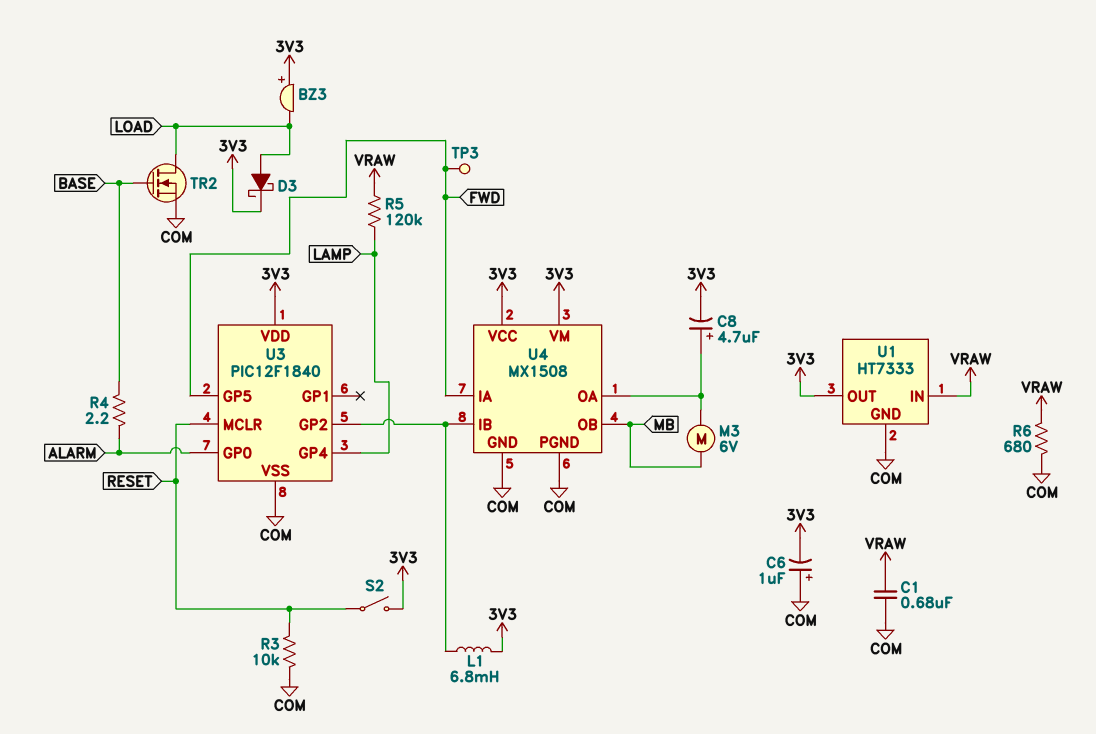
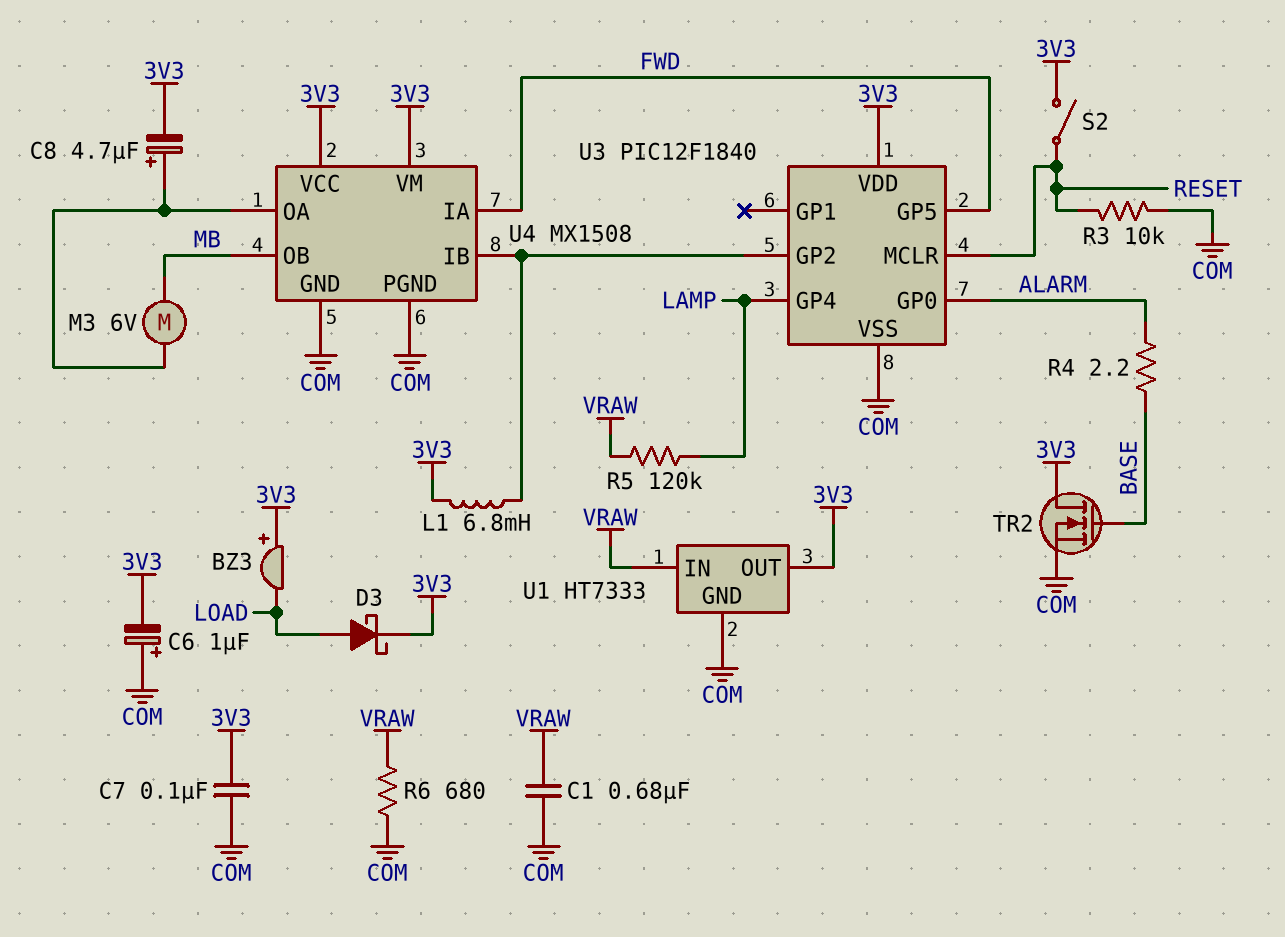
C7: none -> 100nF (3V3, COM)
TP3: test point (FWD) -> none
TR2: NMOS (G BASE, D LOAD, S COM) -> NMOS (G BASE, D 3V3, S COM)

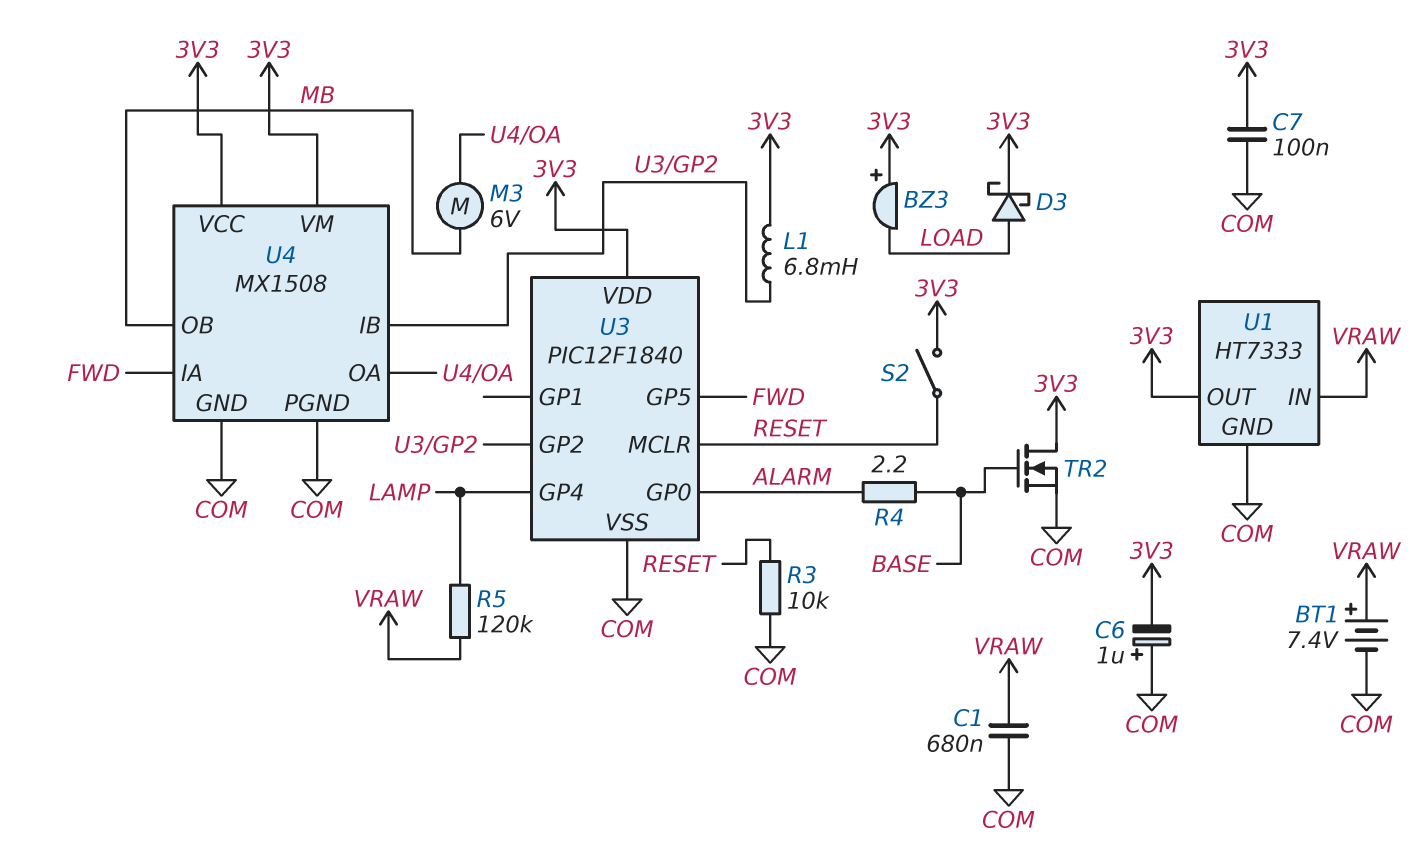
BT1: none -> 7.4V (plus VRAW, minus COM)
C8: 4.7uF (plus U4/OA, minus 3V3) -> none
R6: 680 (COM, VRAW) -> none

